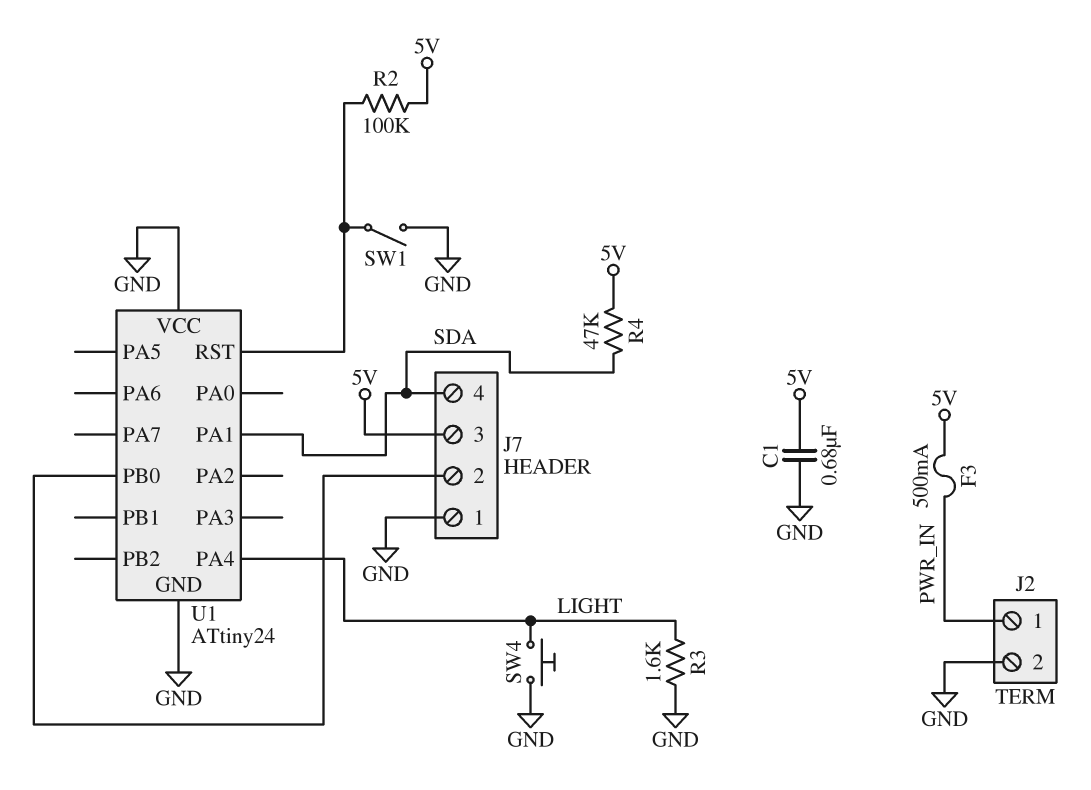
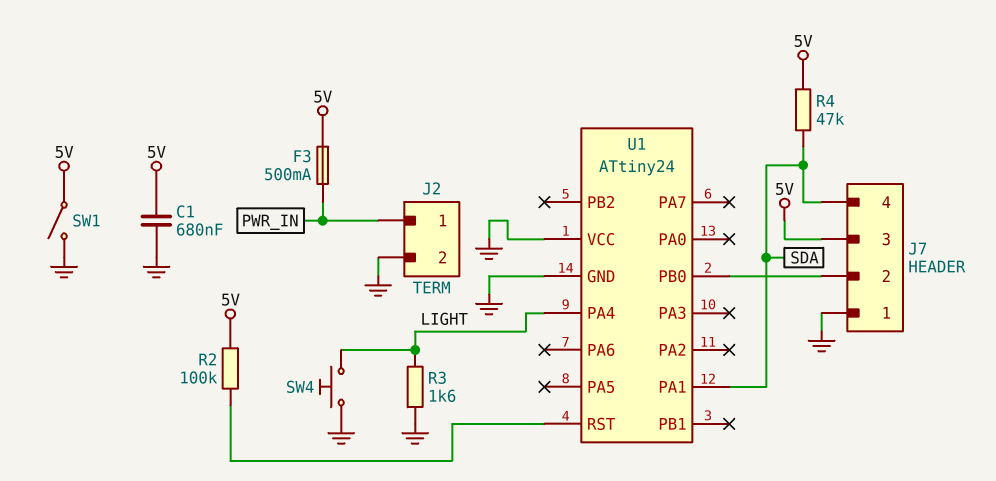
SW1: switch (GND, U1/RST) -> switch (5V, GND)

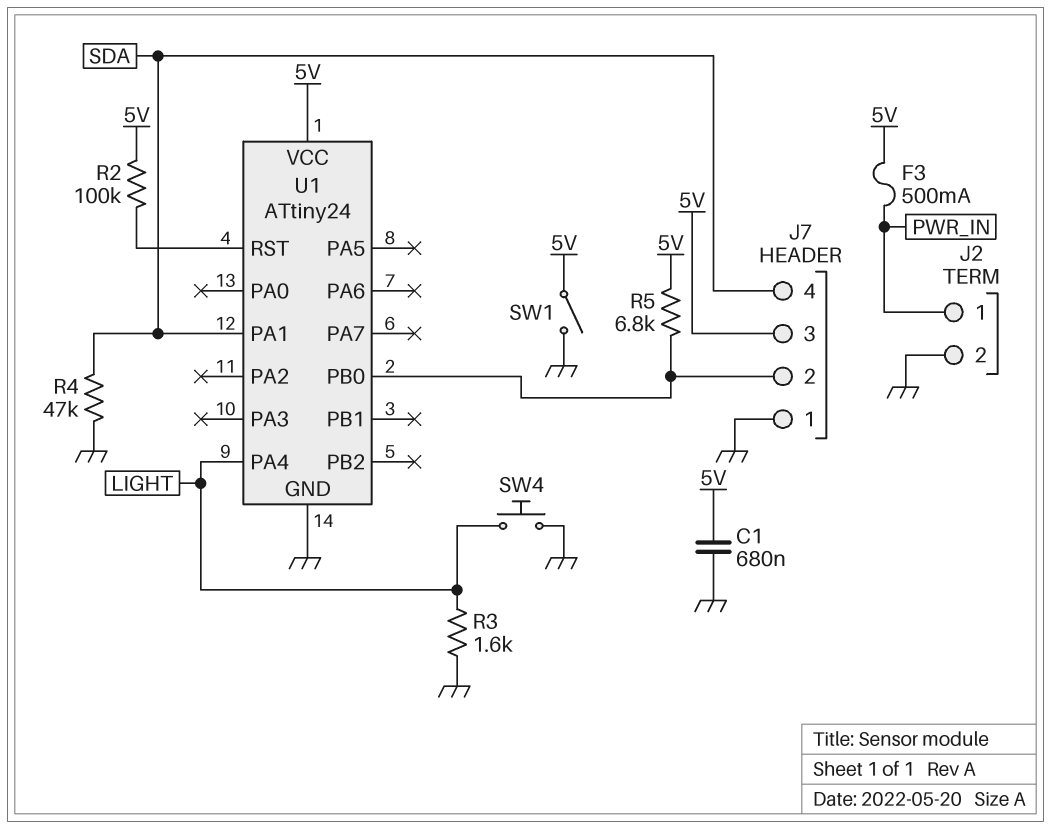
R4: 47k (5V, SDA) -> 47k (GND, SDA)
R5: none -> 6.8k (5V, J7/2)
U1 pin VCC: GND -> 5V

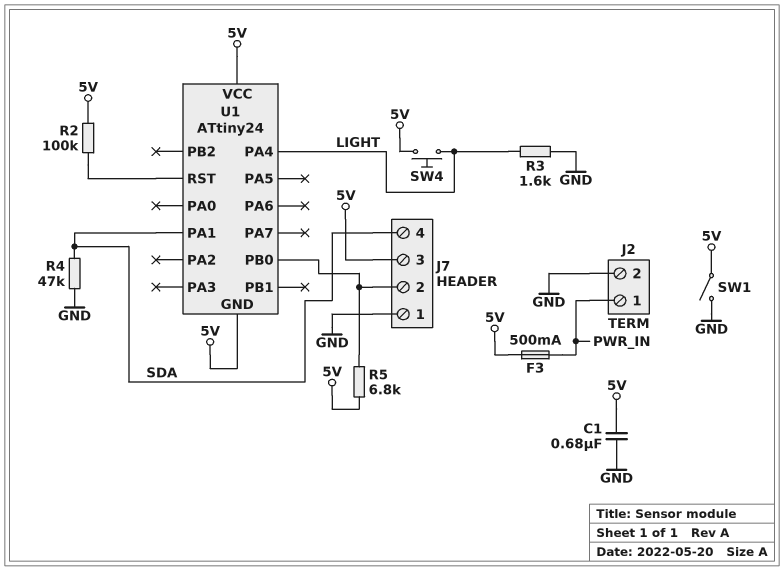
SW4: button (GND, LIGHT) -> button (5V, LIGHT)
U1 pin GND: GND -> 5V

